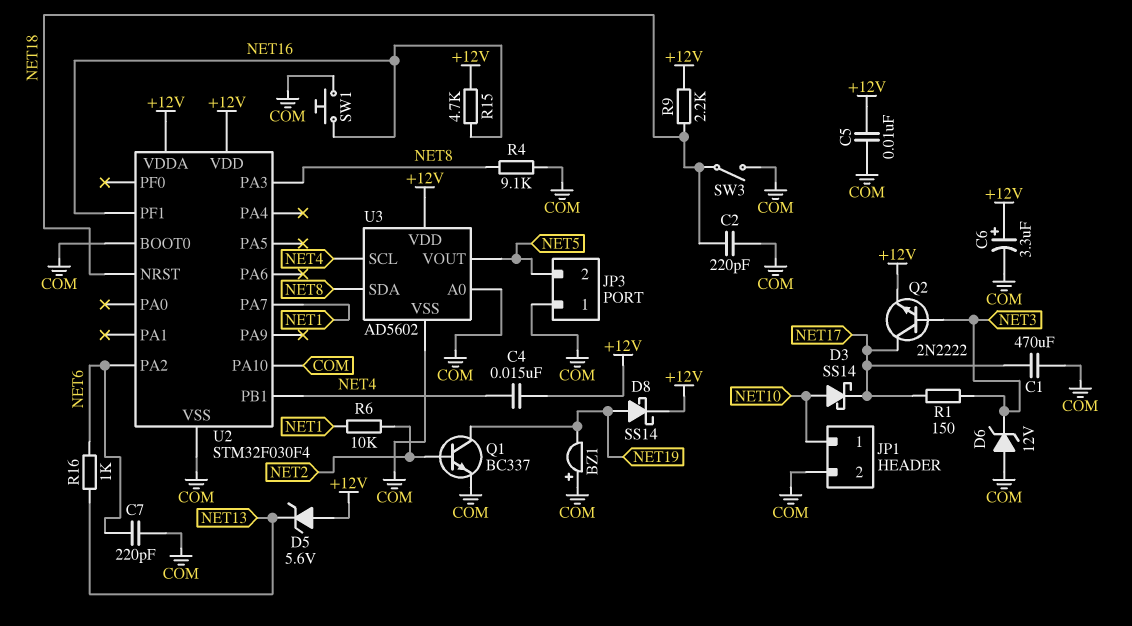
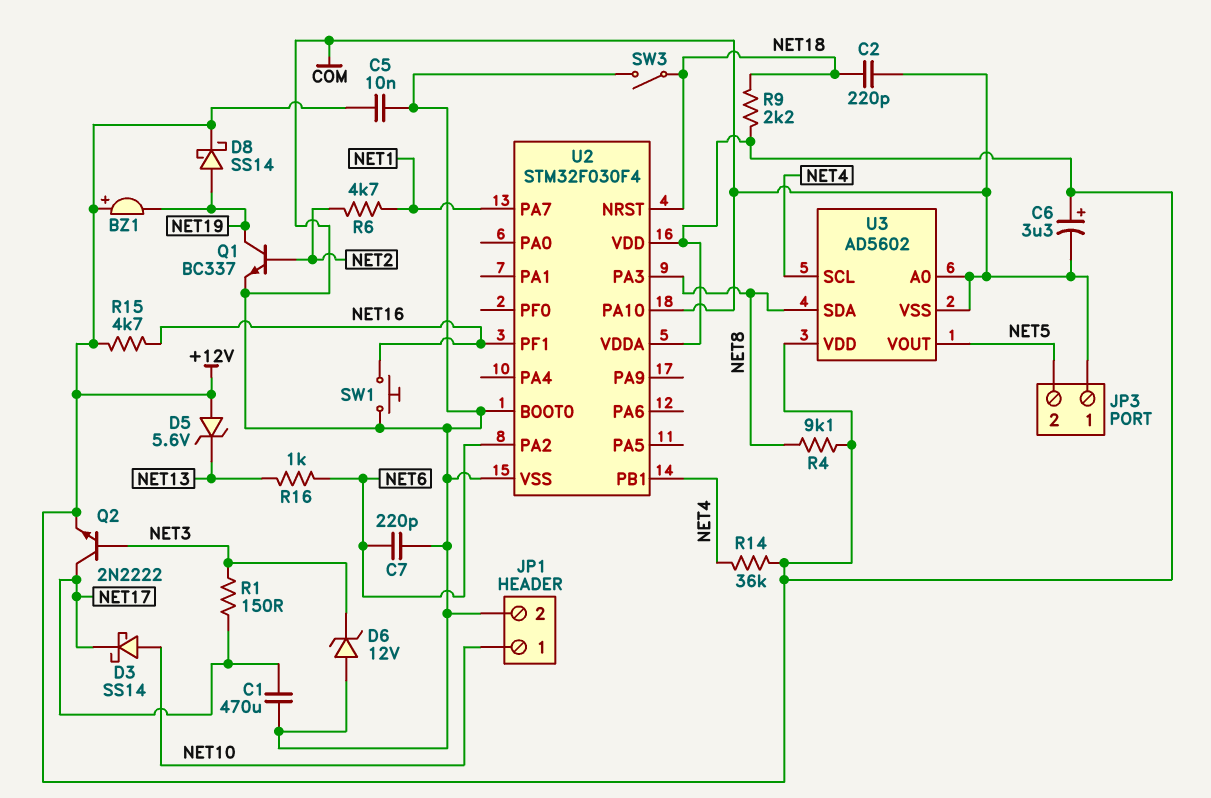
BZ1: buzzer (plus COM, minus NET19) -> buzzer (plus +12V, minus NET19)
C4: 15nF (+12V, NET4) -> none
R4: 9.1k (COM, NET8) -> 9.1k (+12V, NET8)
R6: 10k (NET1, NET2) -> 4.7k (NET1, NET2)
R14: none -> 36k (+12V, NET4)

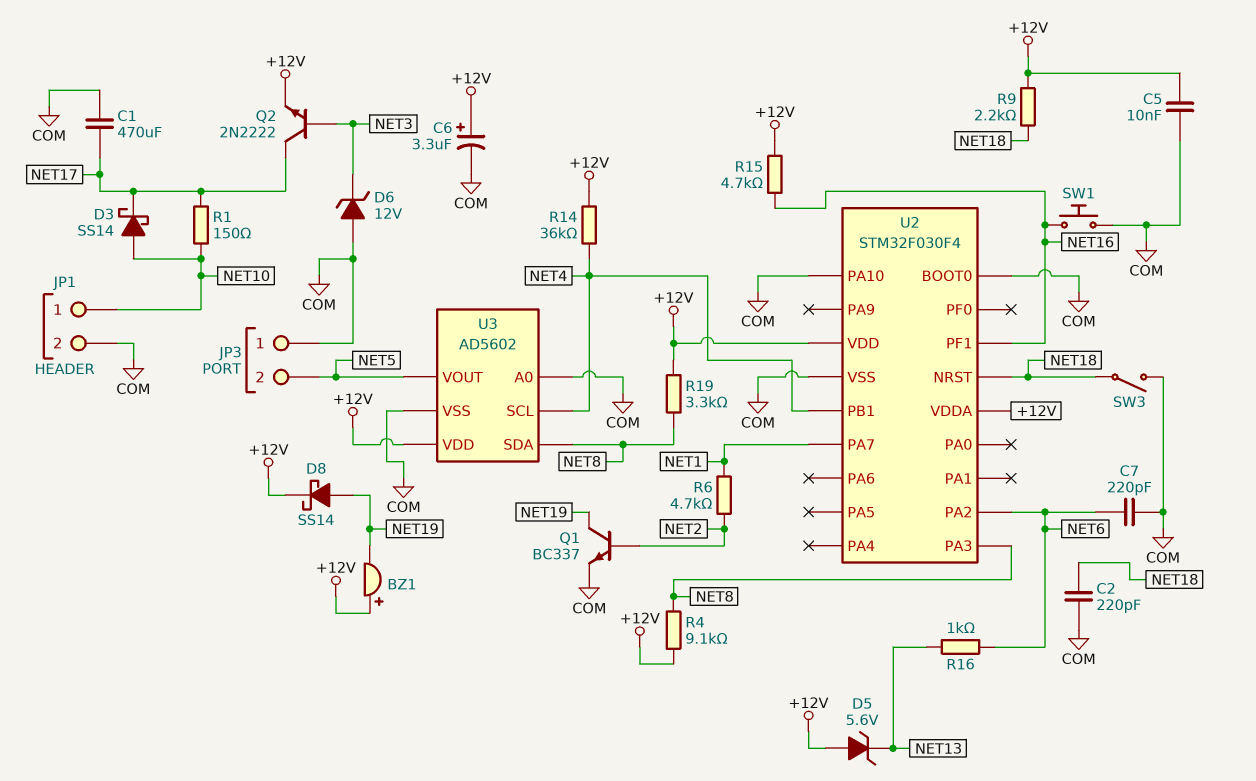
R1: 150 (NET3, NET17) -> 150 (NET10, NET17)
R19: none -> 3.3k (+12V, NET8)

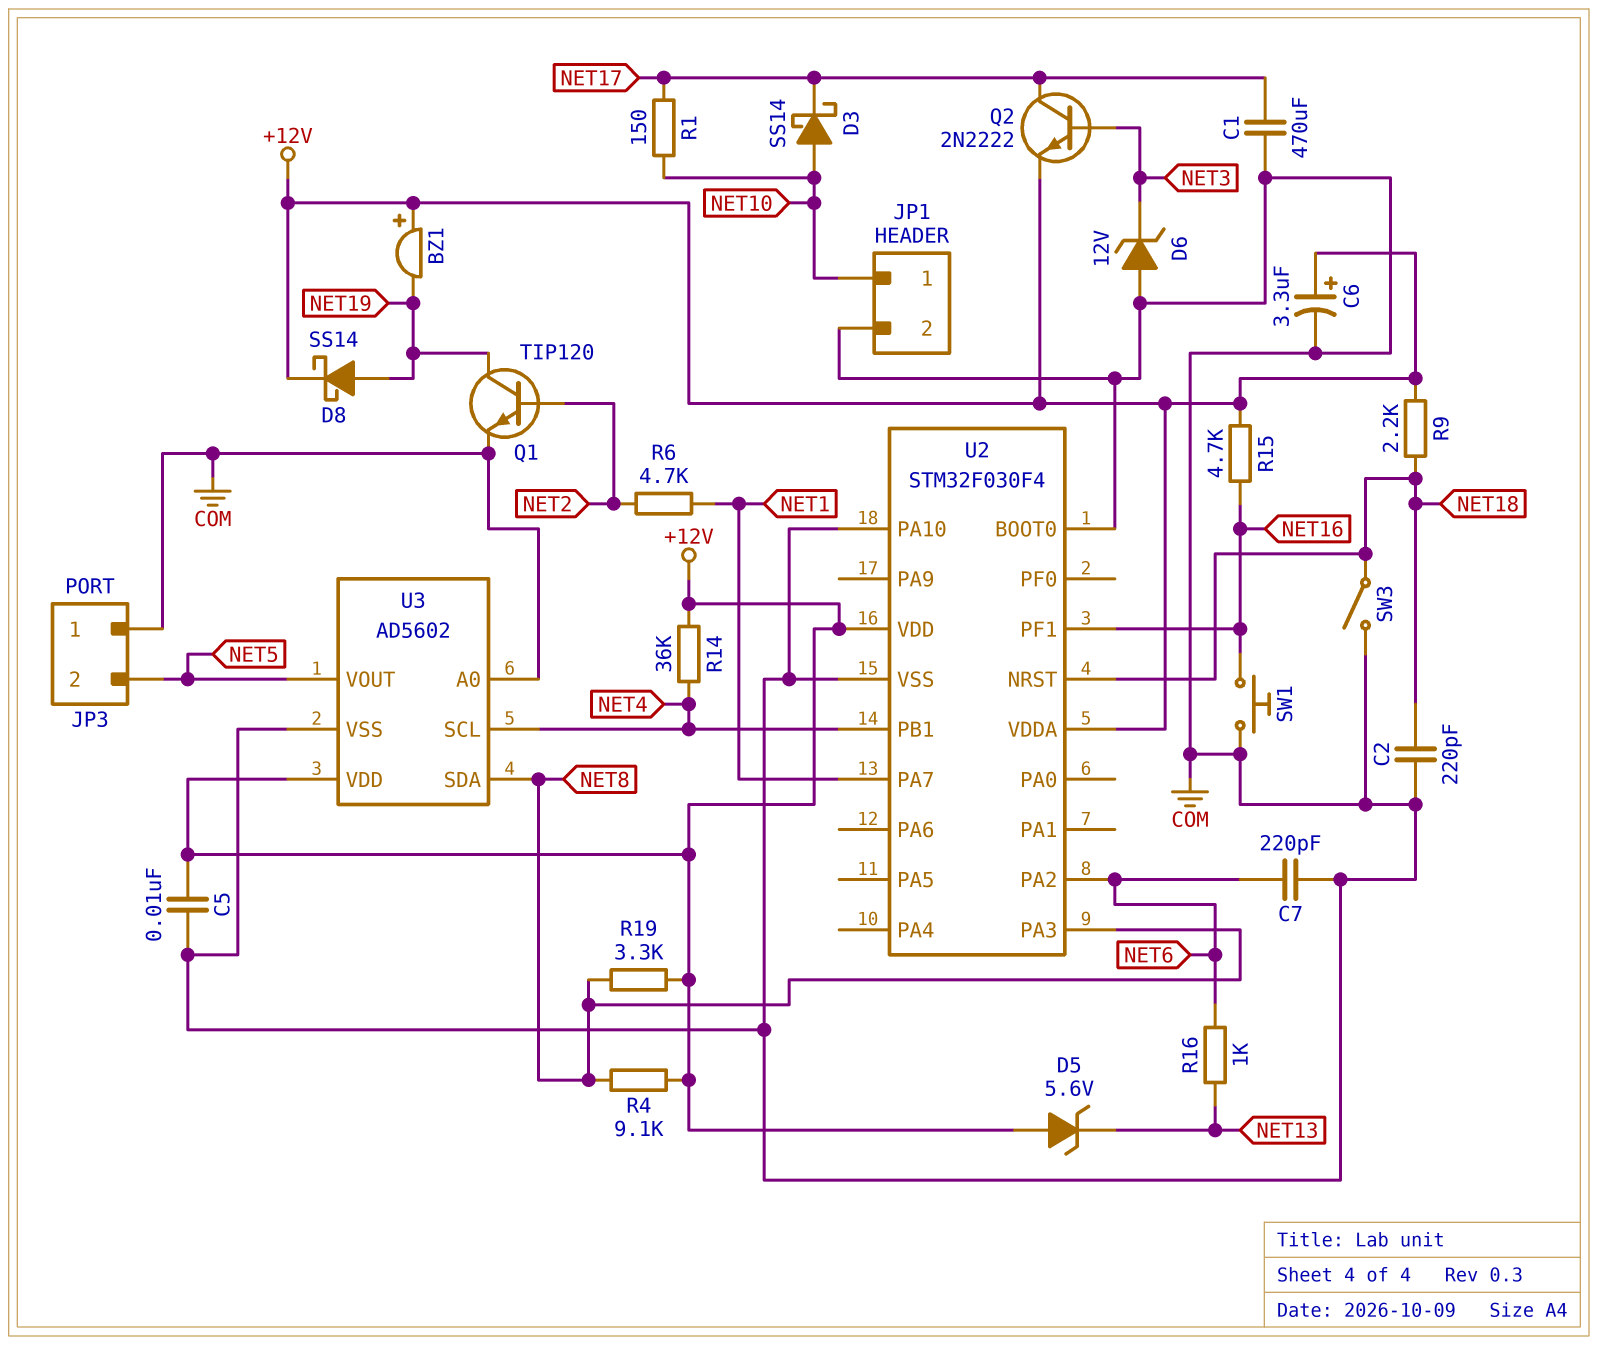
Q1: NPN BC337 (B NET2, C NET19, E COM) -> NPN TIP120 (B NET2, C NET19, E COM)

